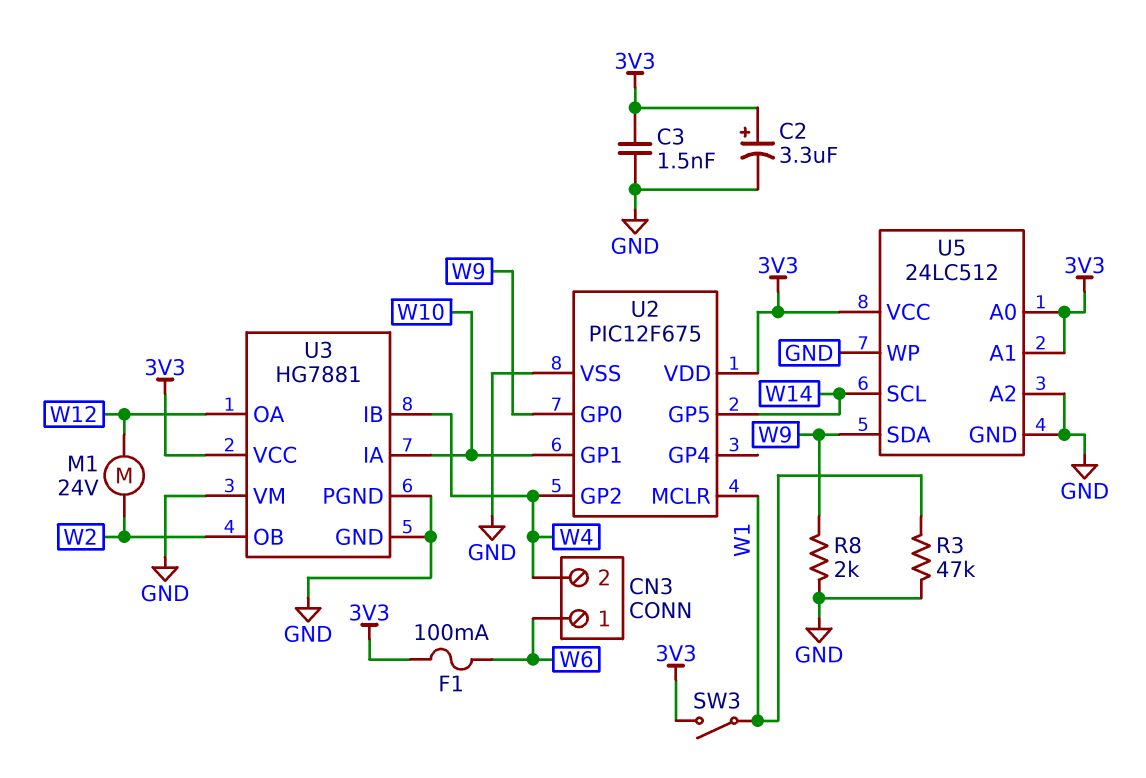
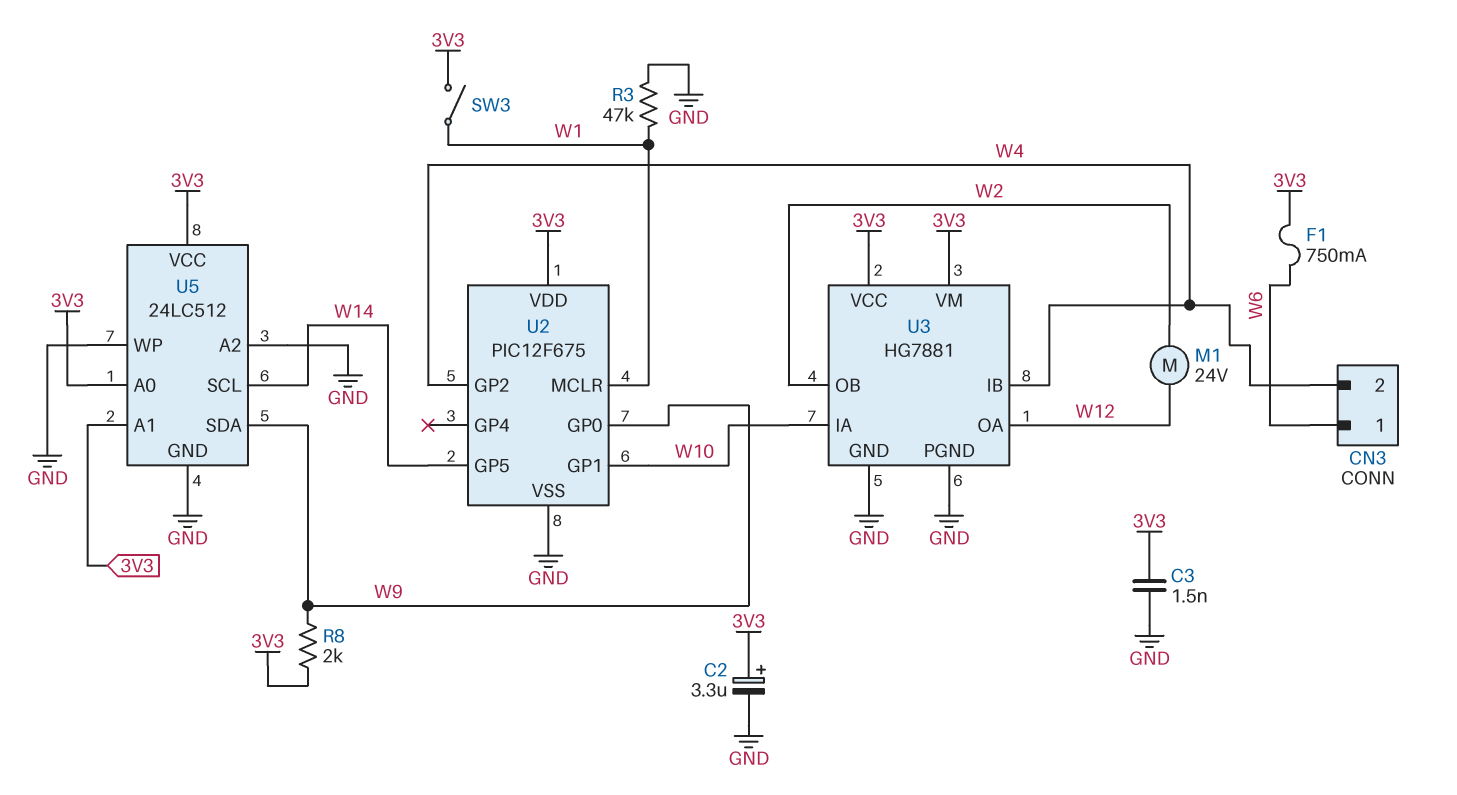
F1: 100mA (3V3, W6) -> 750mA (3V3, W6)
R8: 2k (GND, W9) -> 2k (3V3, W9)
U3 pin VM: GND -> 3V3

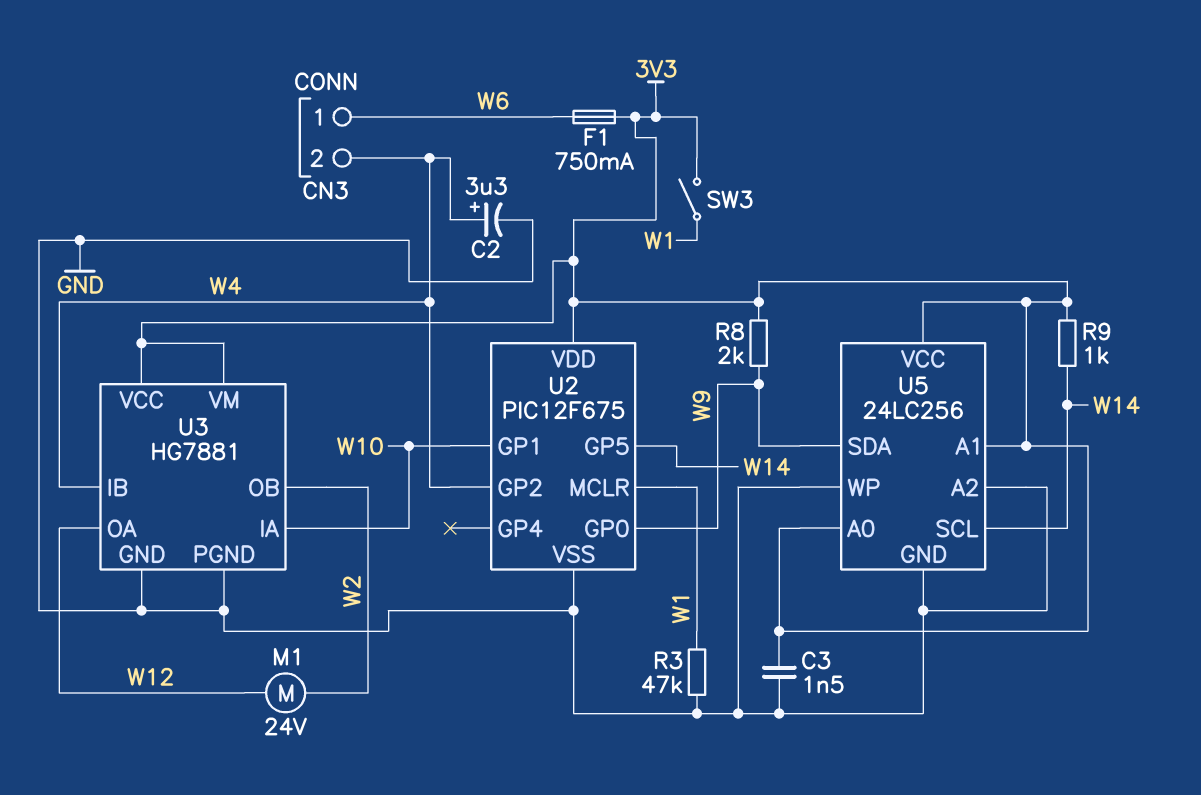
C2: 3.3uF (plus 3V3, minus GND) -> 3.3uF (plus W4, minus GND)
R9: none -> 1k (3V3, W14)
U5: 24LC512 -> 24LC256

